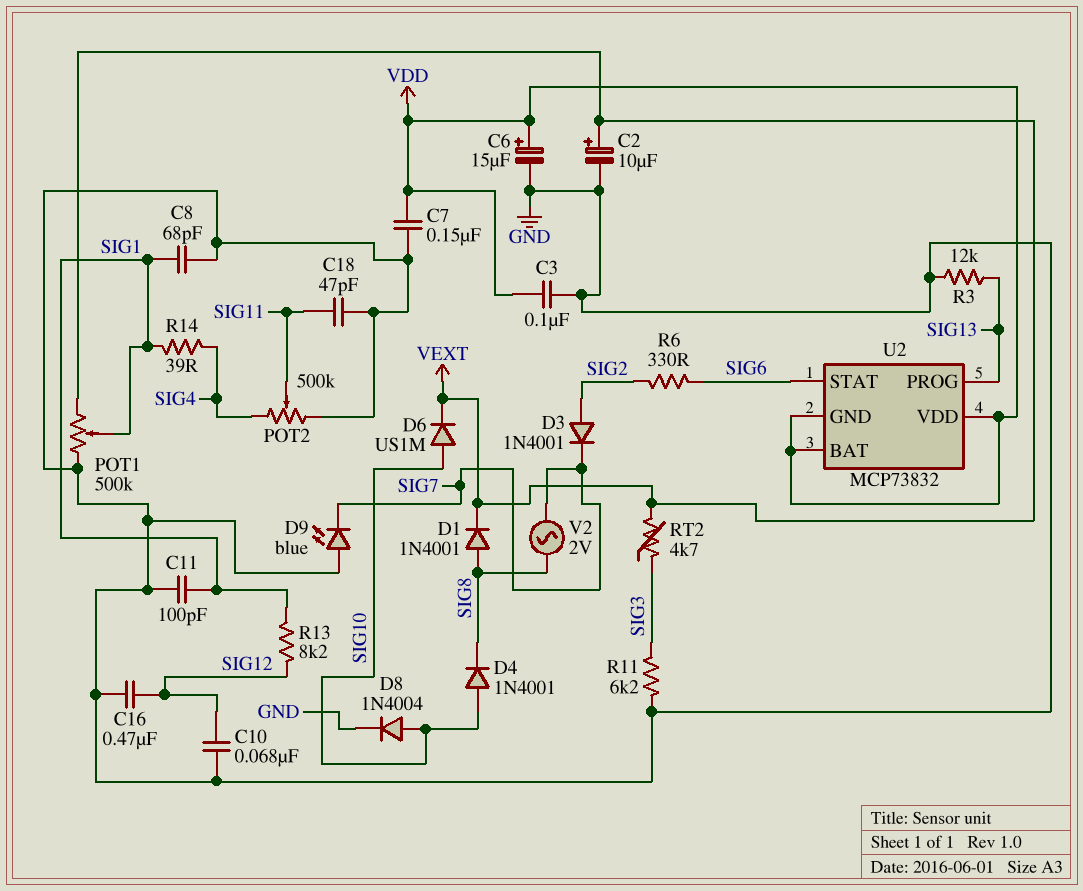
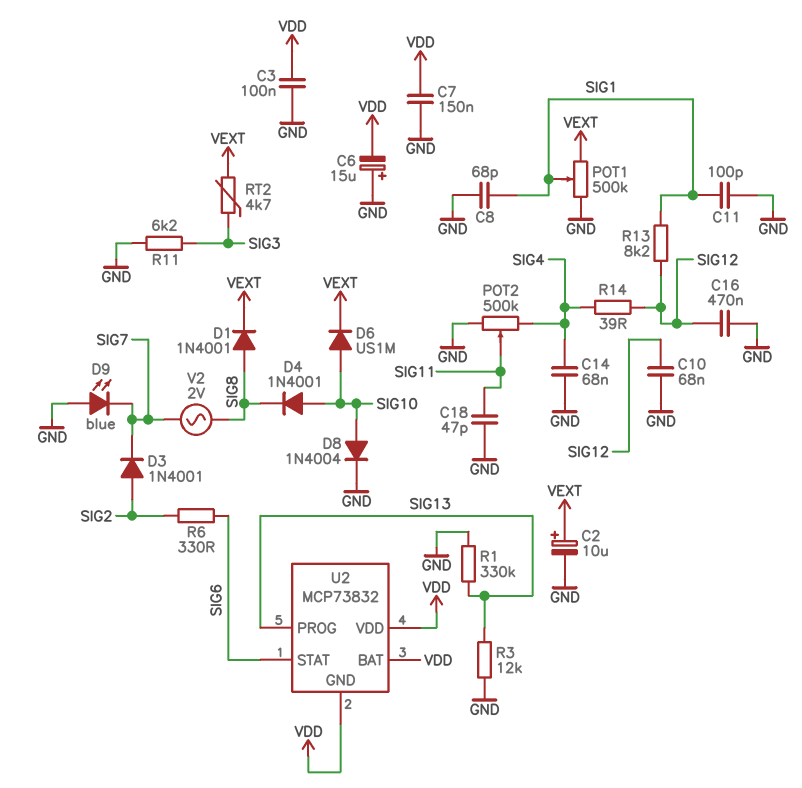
C6: 15uF (plus VDD, minus GND) -> 15uF (plus GND, minus VDD)
C14: none -> 68nF (GND, SIG4)
R1: none -> 330k (GND, SIG13)
R14: 39 (SIG1, SIG4) -> 39 (SIG4, SIG12)

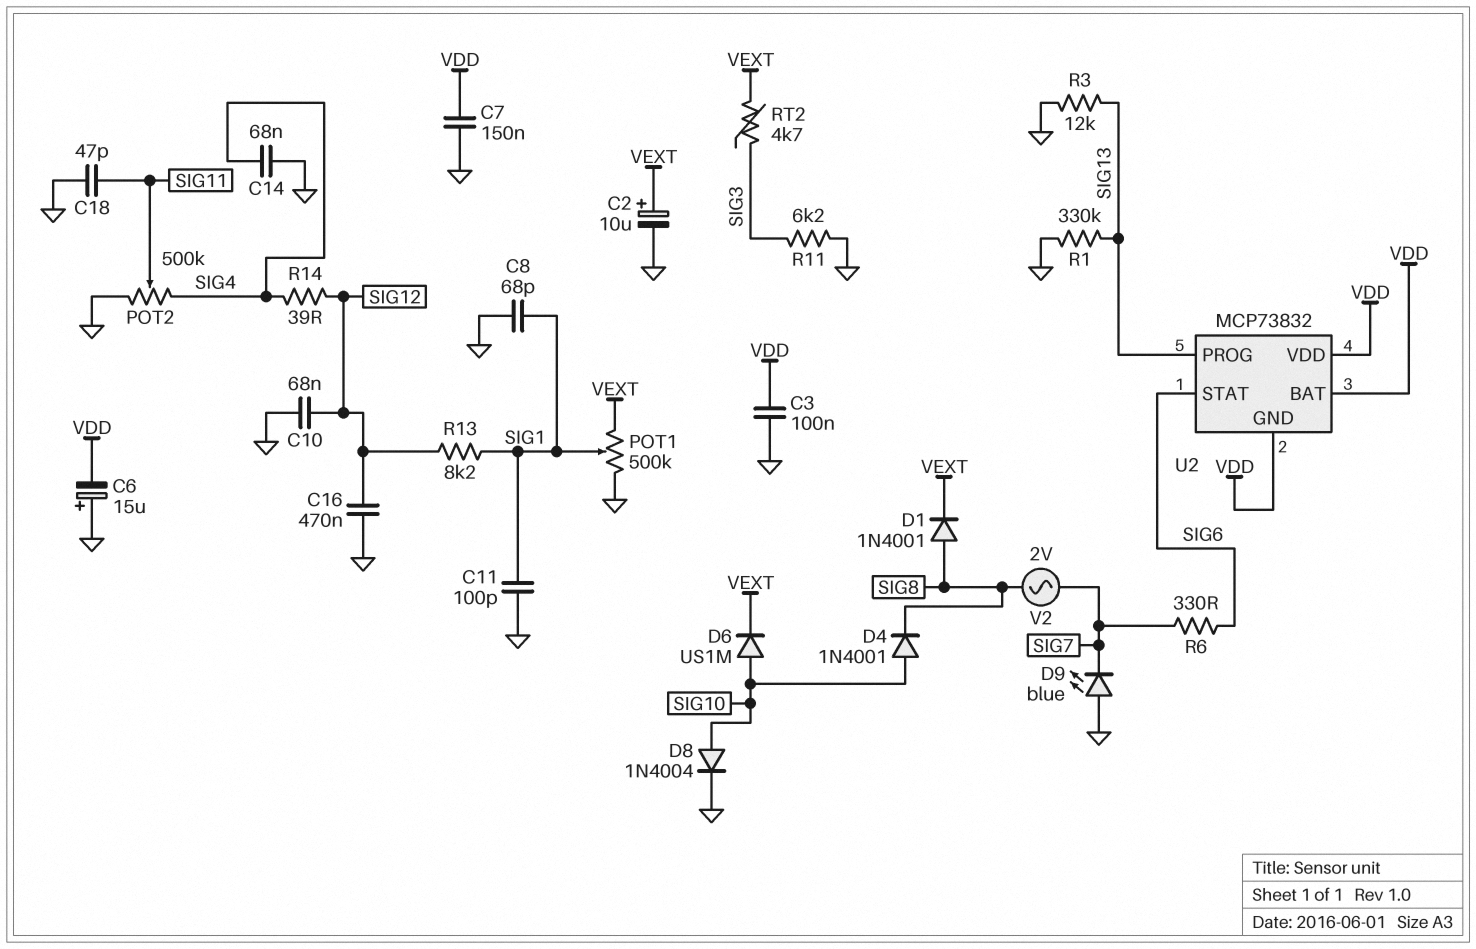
D3: diode 1N4001 (A SIG2, K SIG7) -> none
R6: 330 (SIG2, SIG6) -> 330 (SIG6, SIG7)

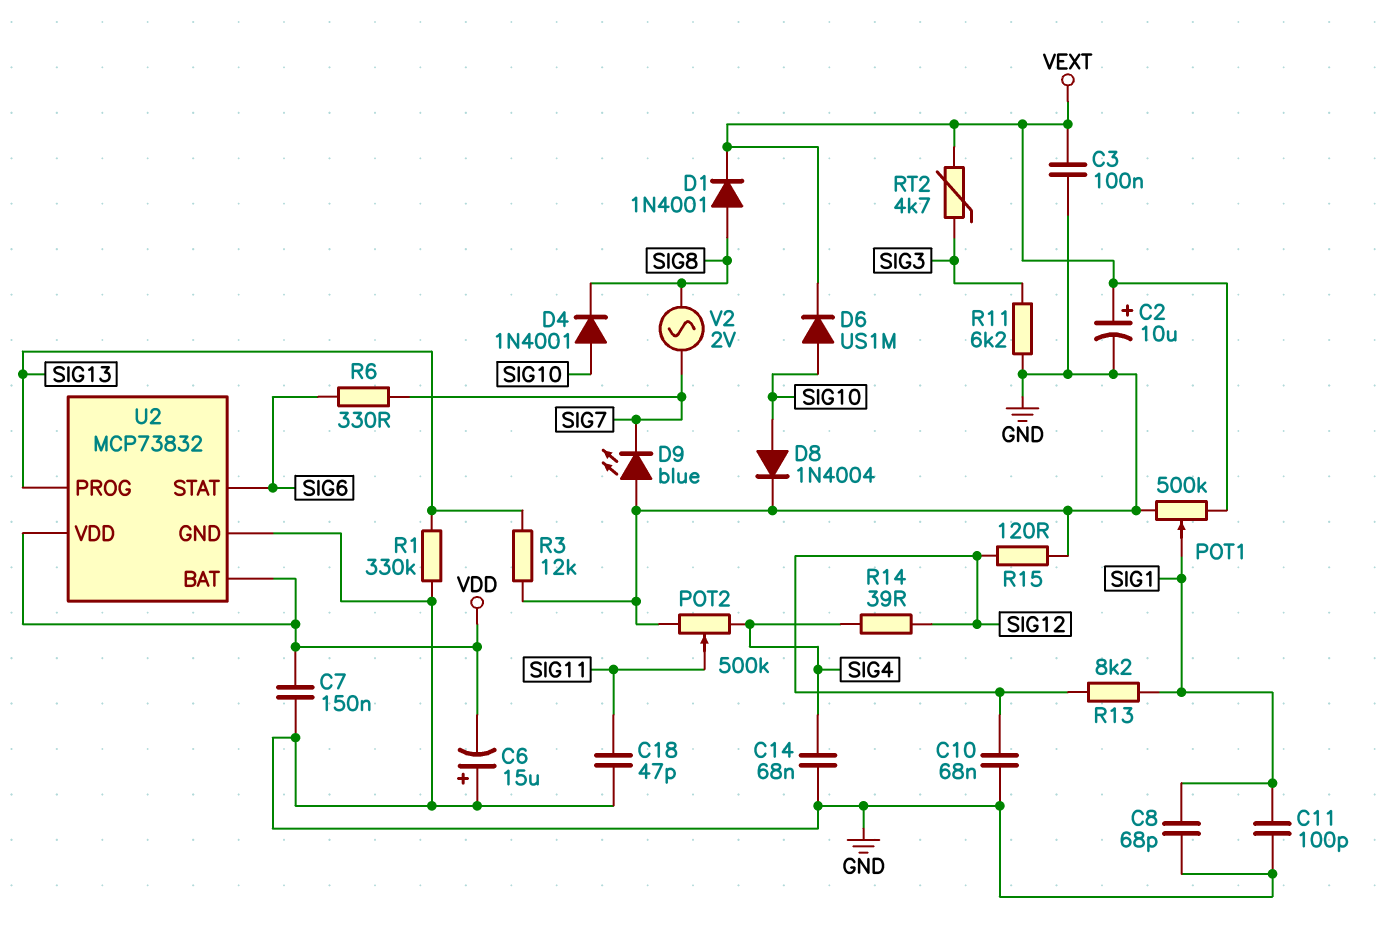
C3: 100nF (GND, VDD) -> 100nF (GND, VEXT)
C16: 470nF (GND, SIG12) -> none
R15: none -> 120 (GND, SIG12)
U2 pin GND: VDD -> GND

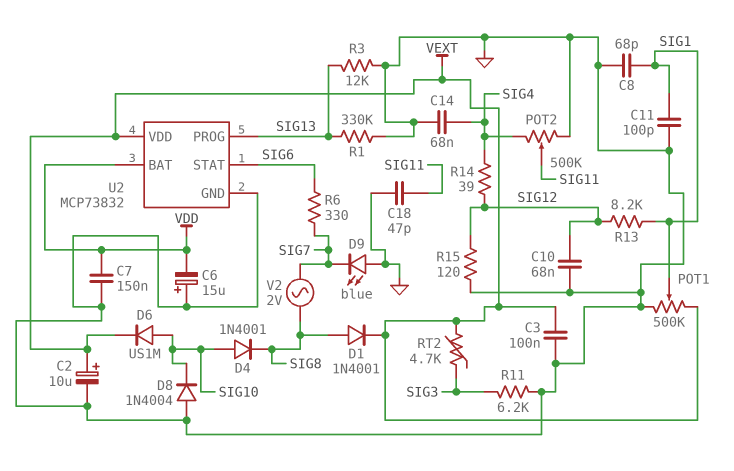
D8: diode 1N4004 (A SIG10, K GND) -> diode 1N4004 (A GND, K SIG10)
U2 pin VDD: VDD -> VEXT

